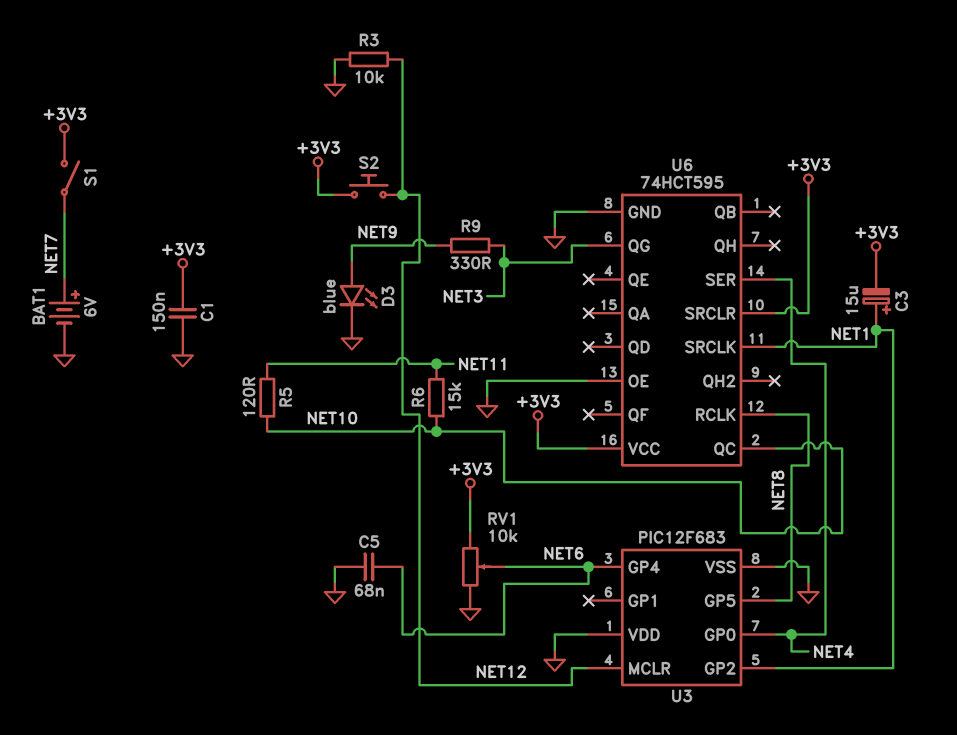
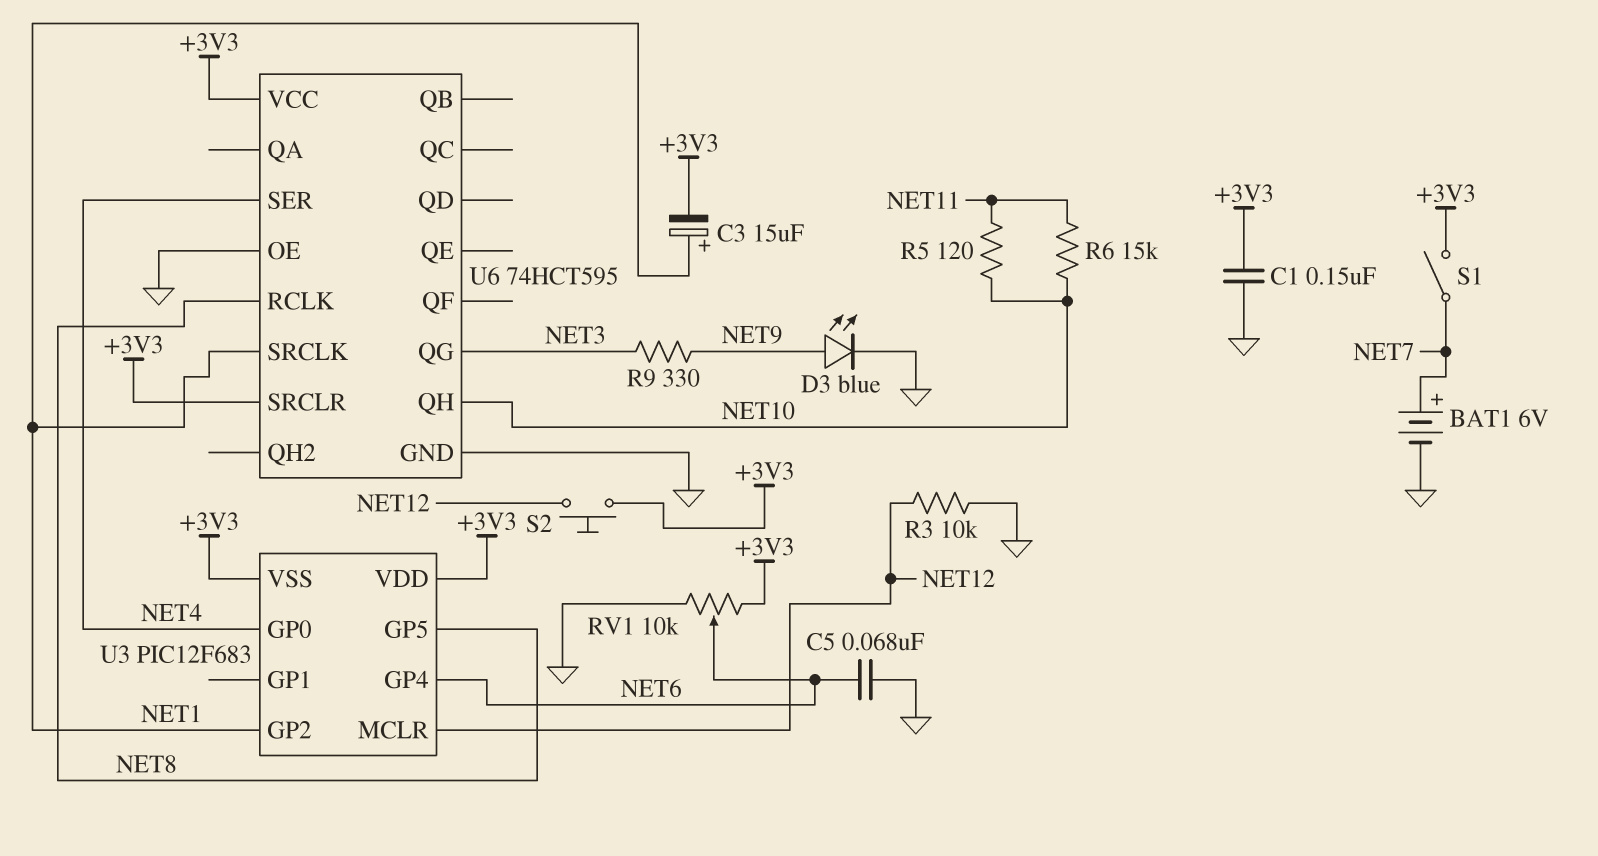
U3 pin VDD: GND -> +3V3
U3 pin VSS: GND -> +3V3
U6 pin QC: NET10 -> none
U6 pin QH: none -> NET10

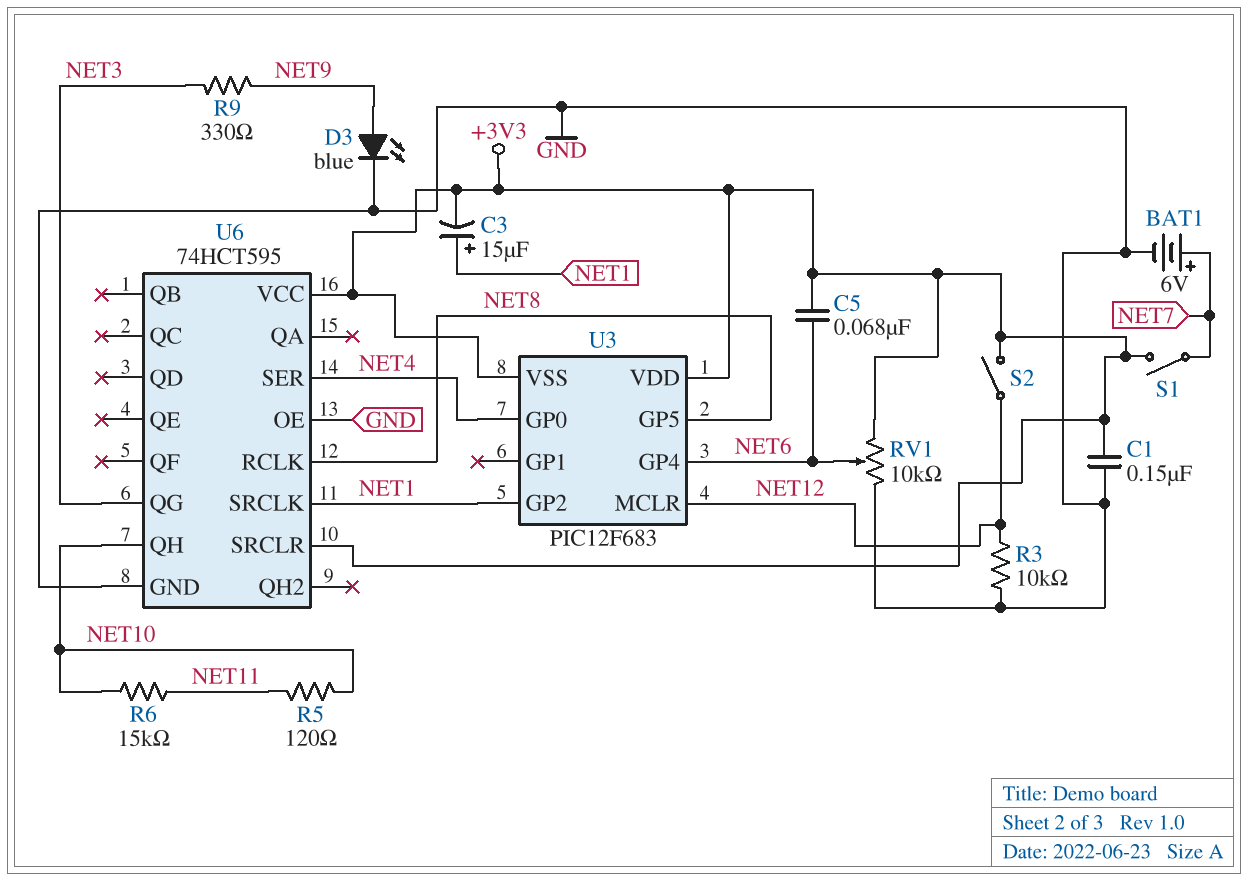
C5: 68nF (GND, NET6) -> 68nF (+3V3, NET6)
S2: button (+3V3, NET12) -> switch (+3V3, NET12)

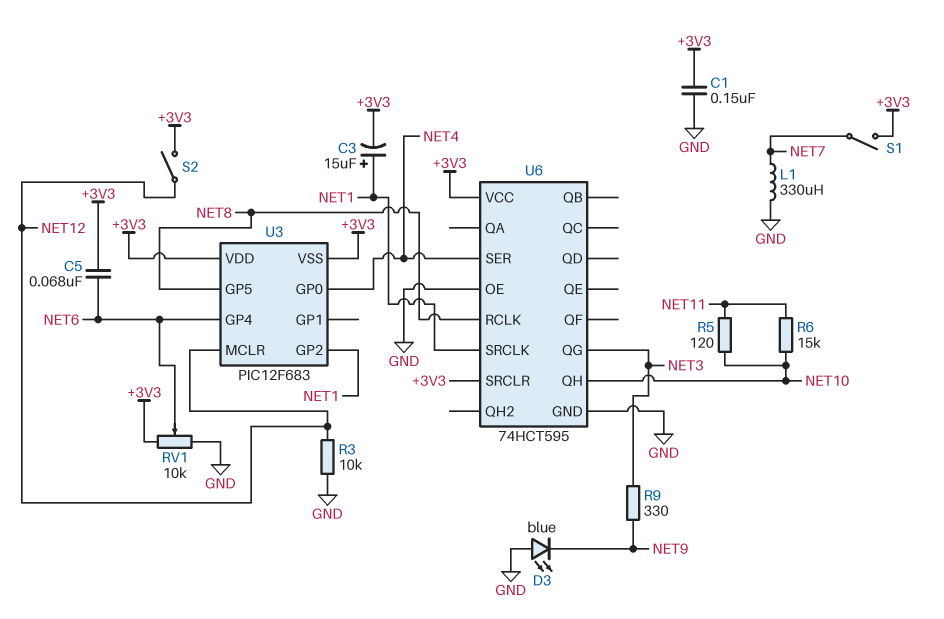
BAT1: 6V (plus NET7, minus GND) -> none
D3: LED blue (A NET9, K GND) -> LED blue (A GND, K NET9)
L1: none -> 330uH (GND, NET7)

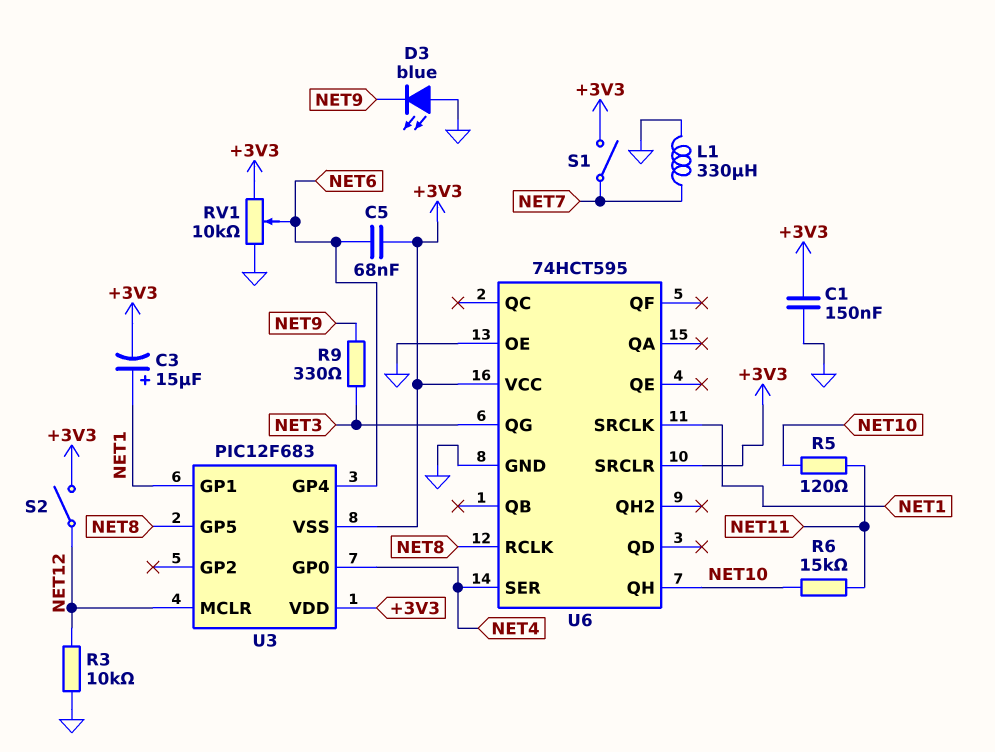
U3 pin GP1: none -> NET1
U3 pin GP2: NET1 -> none

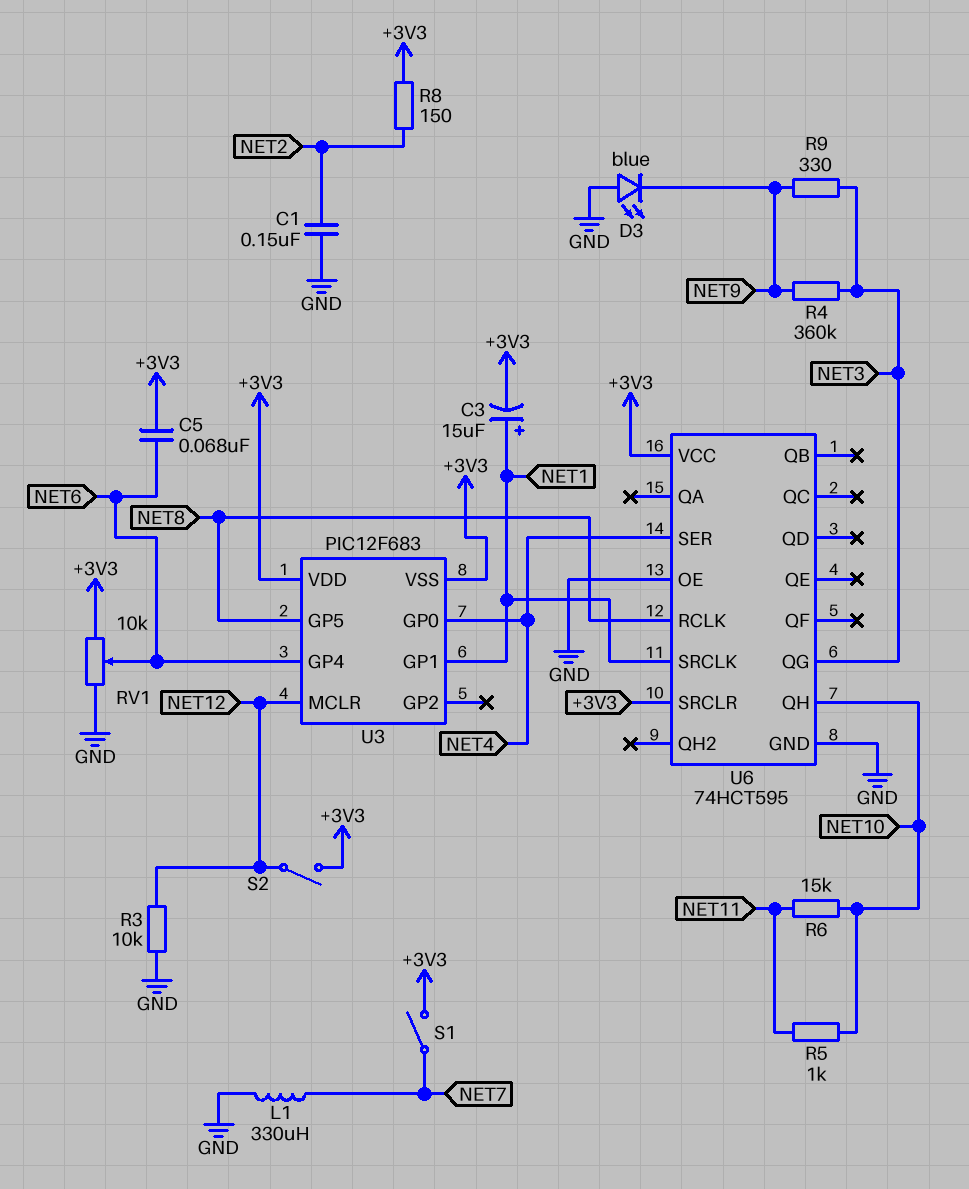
C1: 150nF (+3V3, GND) -> 150nF (GND, NET2)
R4: none -> 360k (NET3, NET9)
R5: 120 (NET10, NET11) -> 1k (NET10, NET11)
R8: none -> 150 (+3V3, NET2)

